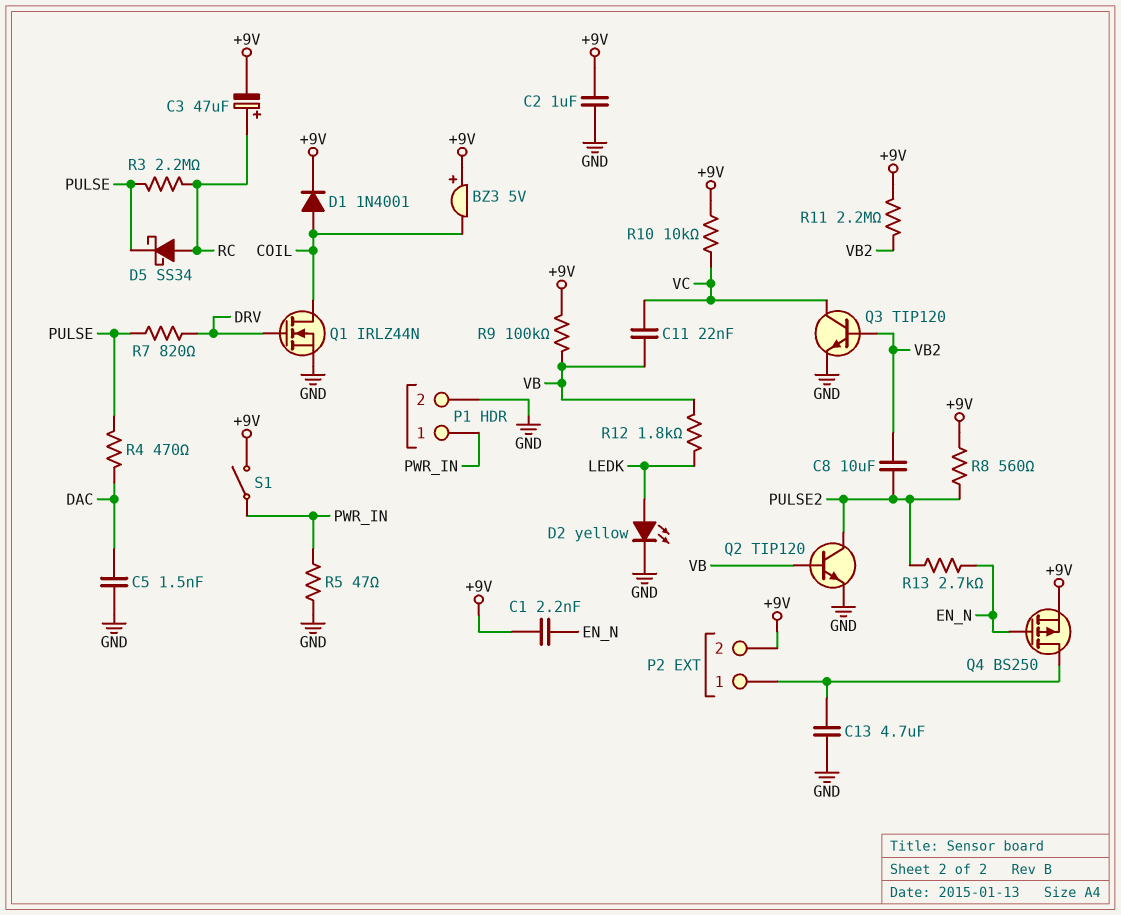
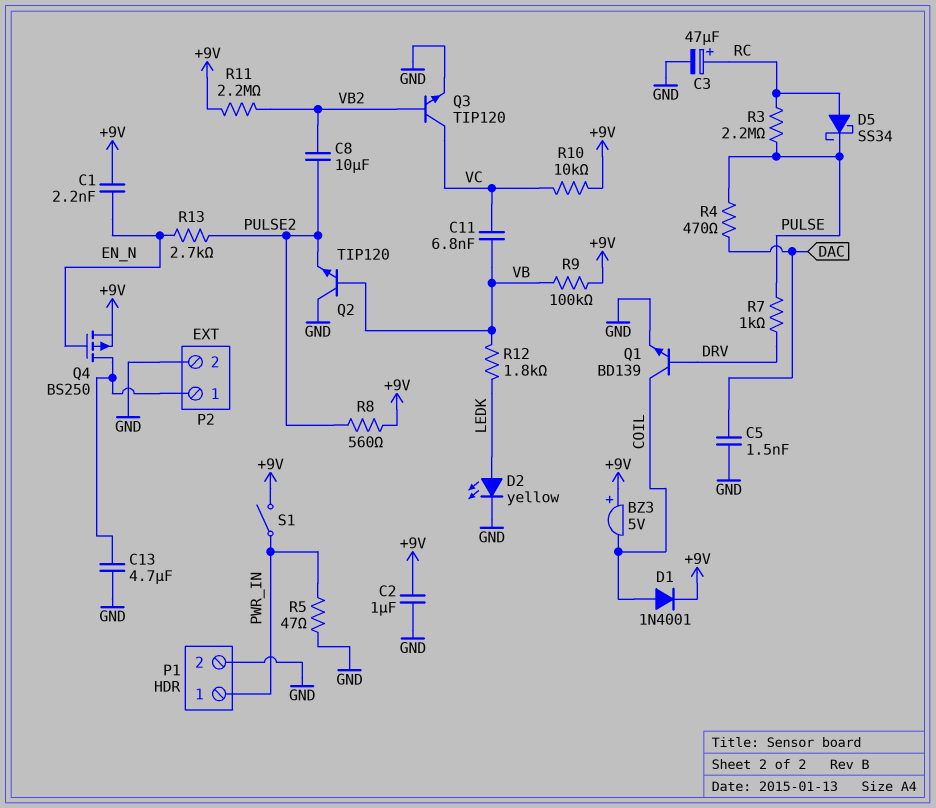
C3: 47uF (plus RC, minus +9V) -> 47uF (plus RC, minus GND)
C11: 22nF (VB, VC) -> 6.8nF (VB, VC)
P2 pin 2: +9V -> GND
Q1: NMOS IRLZ44N (G DRV, D COIL, S GND) -> NPN BD139 (B DRV, C COIL, E GND)
Q2: NPN TIP120 (B VB, C PULSE2, E GND) -> NPN TIP120 (B VB, C GND, E PULSE2)
R7: 820 (DRV, PULSE) -> 1k (DRV, PULSE)

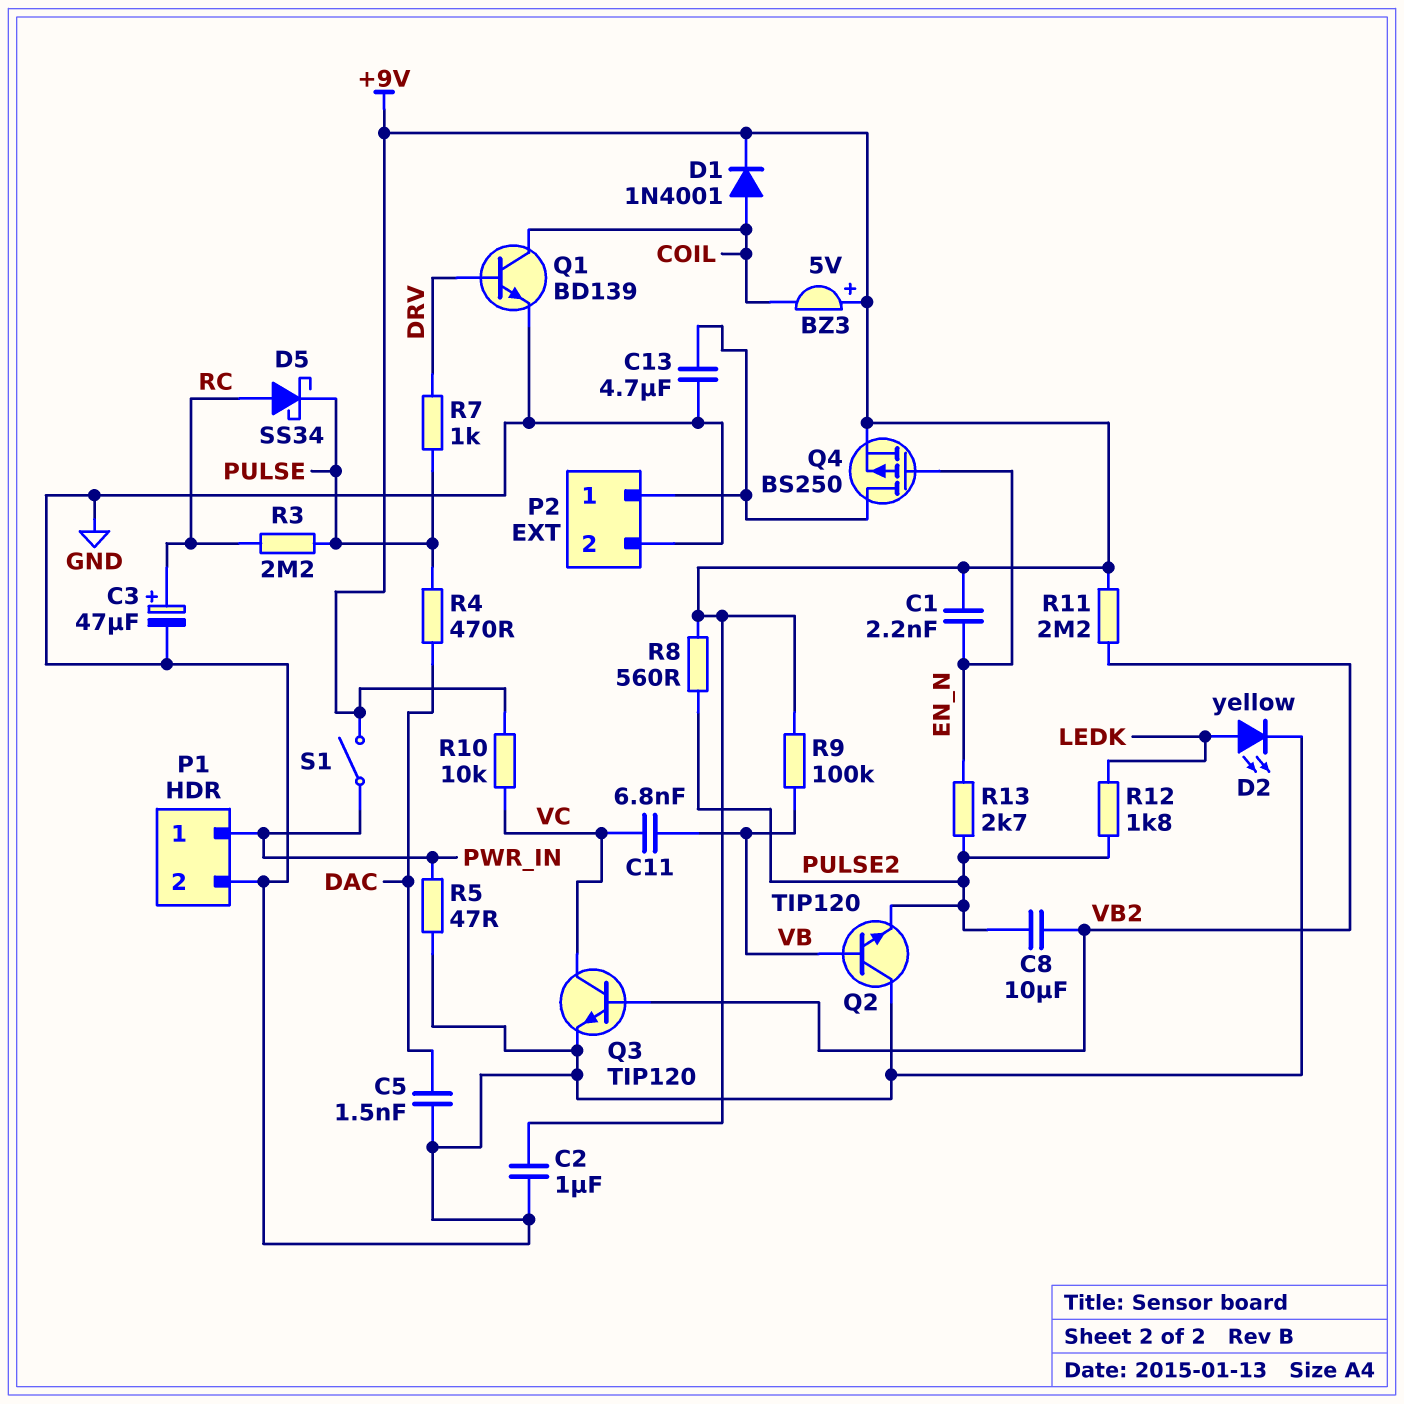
R12: 1.8k (LEDK, VB) -> 1.8k (LEDK, PULSE2)

